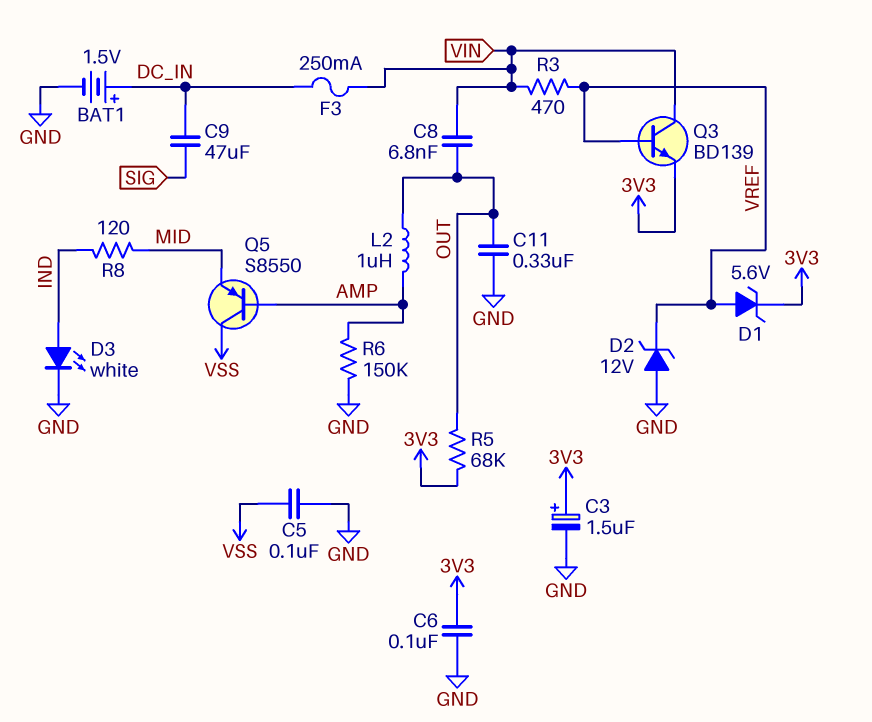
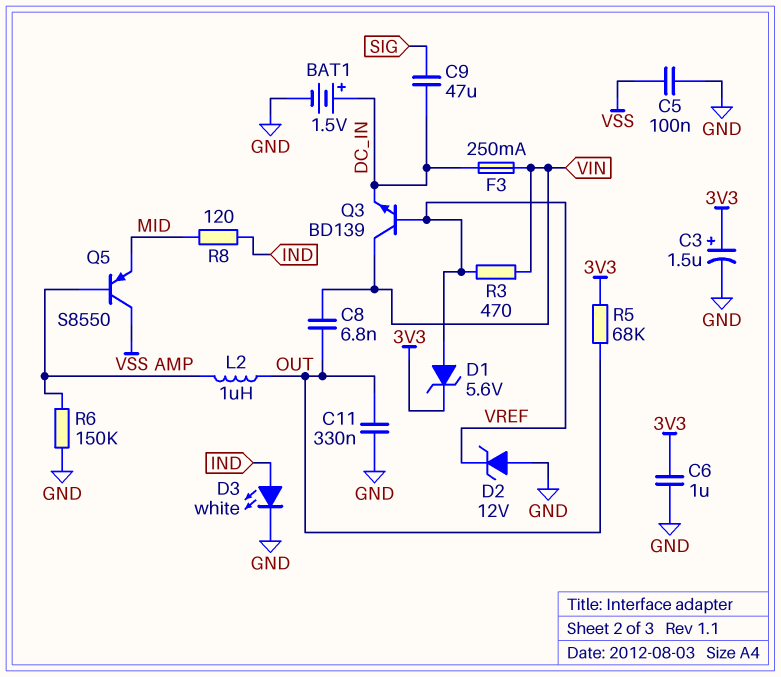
C6: 100nF (3V3, GND) -> 1uF (3V3, GND)
Q3: NPN BD139 (B VREF, C VIN, E 3V3) -> NPN BD139 (B VREF, C VIN, E DC_IN)

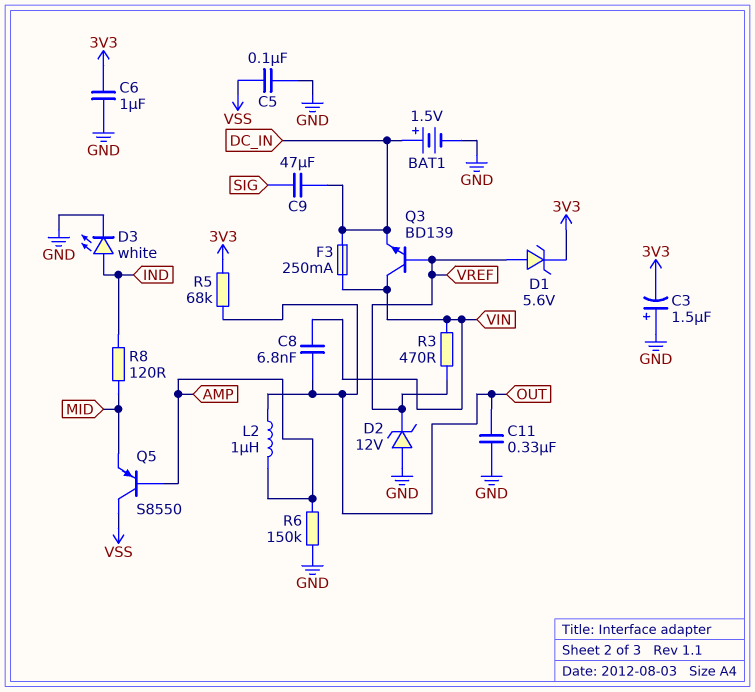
C3: 1.5uF (plus 3V3, minus GND) -> 1.5uF (plus GND, minus 3V3)

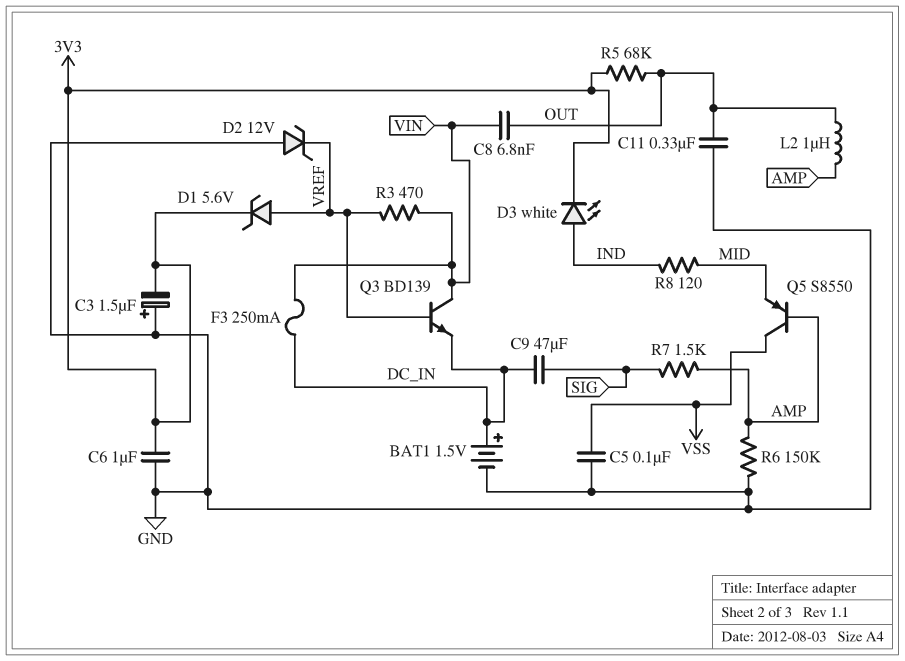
D3: LED white (A IND, K GND) -> LED white (A IND, K 3V3)
R7: none -> 1.5k (AMP, SIG)

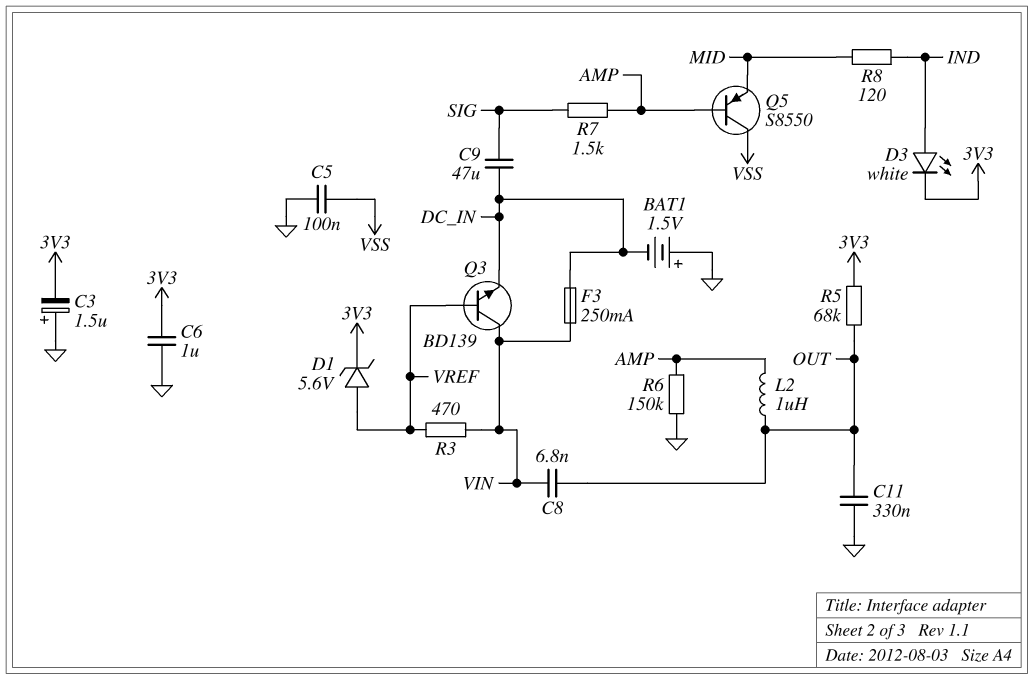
BAT1: 1.5V (plus DC_IN, minus GND) -> 1.5V (plus GND, minus DC_IN)
D2: zener 12V (A GND, K VREF) -> none

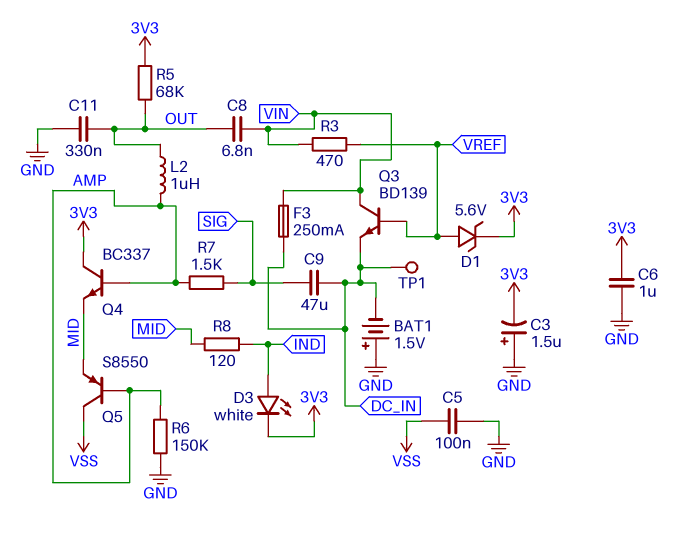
Q4: none -> NPN BC337 (B AMP, C 3V3, E MID)
TP1: none -> test point (DC_IN)

